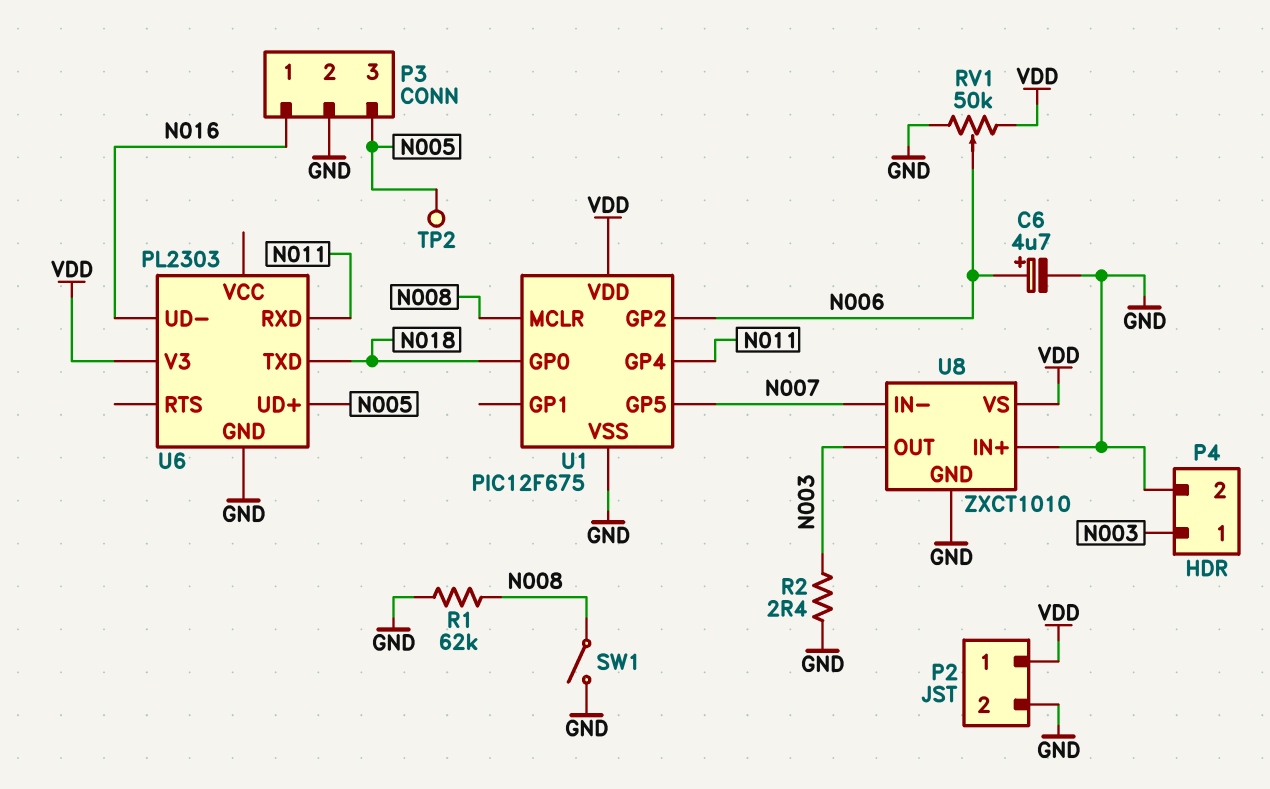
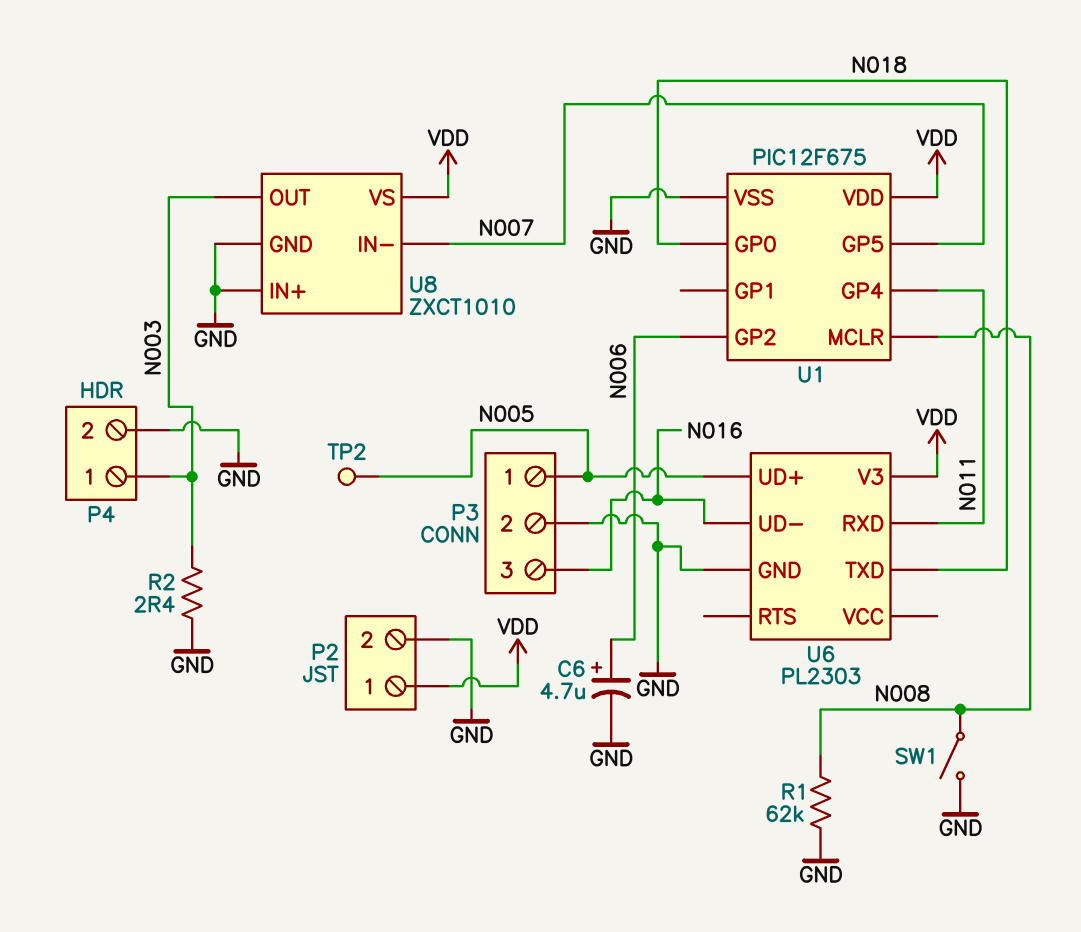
P3 pin 1: N016 -> N005
P3 pin 3: N005 -> N016
RV1: 50k (GND, VDD, wiper N006) -> none

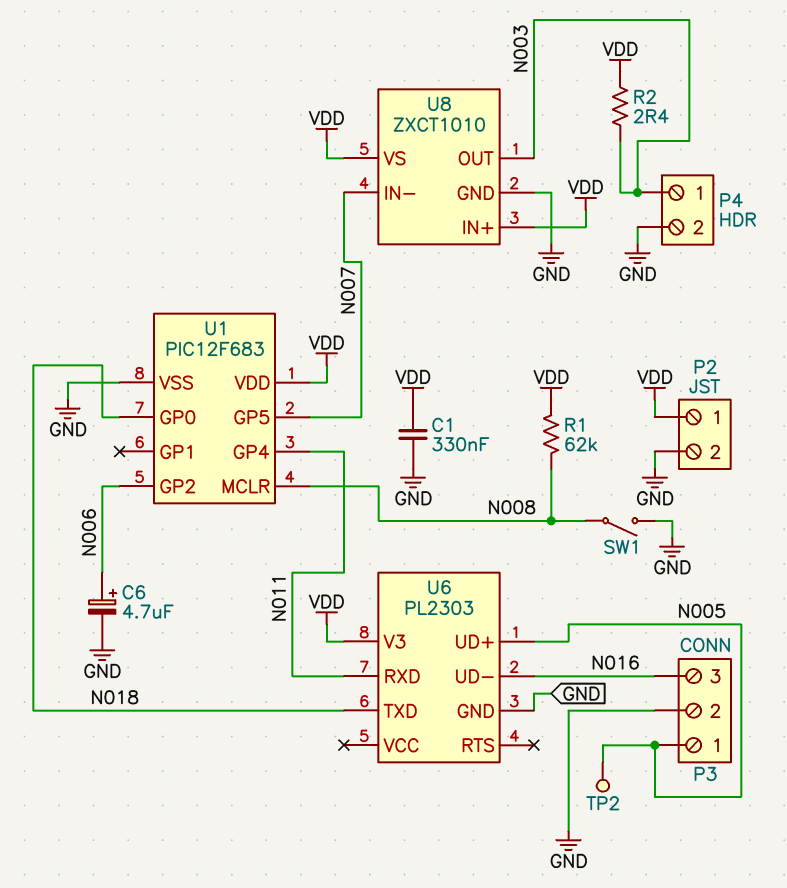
C1: none -> 330nF (GND, VDD)
R1: 62k (GND, N008) -> 62k (N008, VDD)
R2: 2.4 (GND, N003) -> 2.4 (N003, VDD)
U1: PIC12F675 -> PIC12F683
U8 pin IN+: GND -> VDD

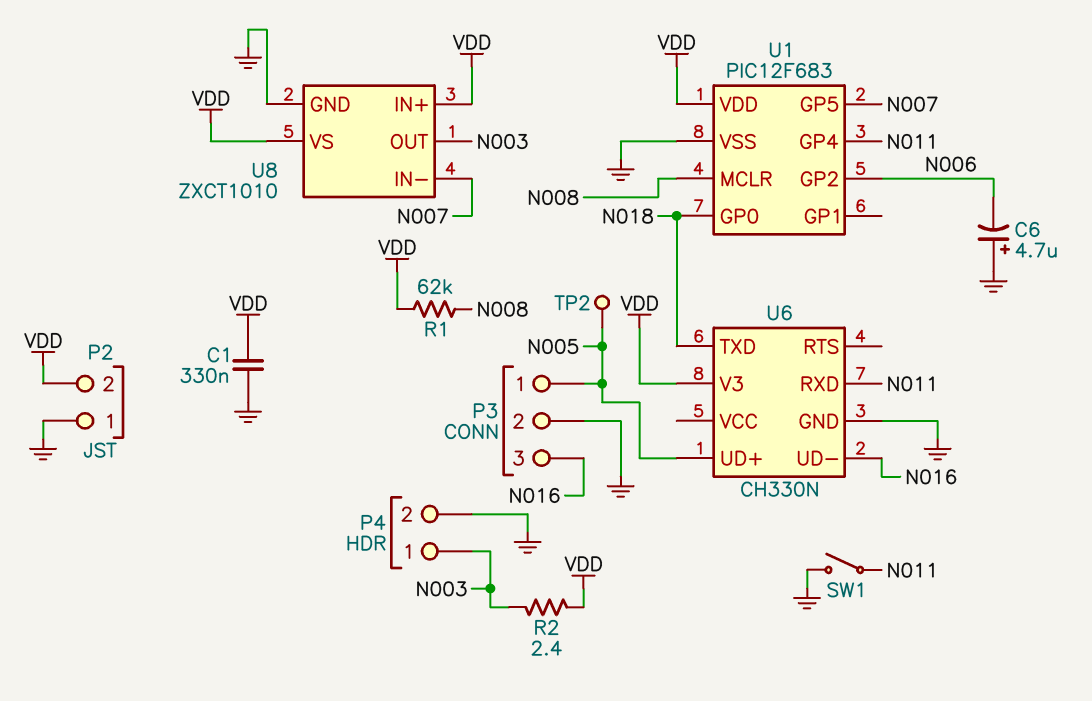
C6: 4.7uF (plus N006, minus GND) -> 4.7uF (plus GND, minus N006)
P2 pin 1: VDD -> GND
P2 pin 2: GND -> VDD
SW1: switch (GND, N008) -> switch (GND, N011)
U6: PL2303 -> CH330N

